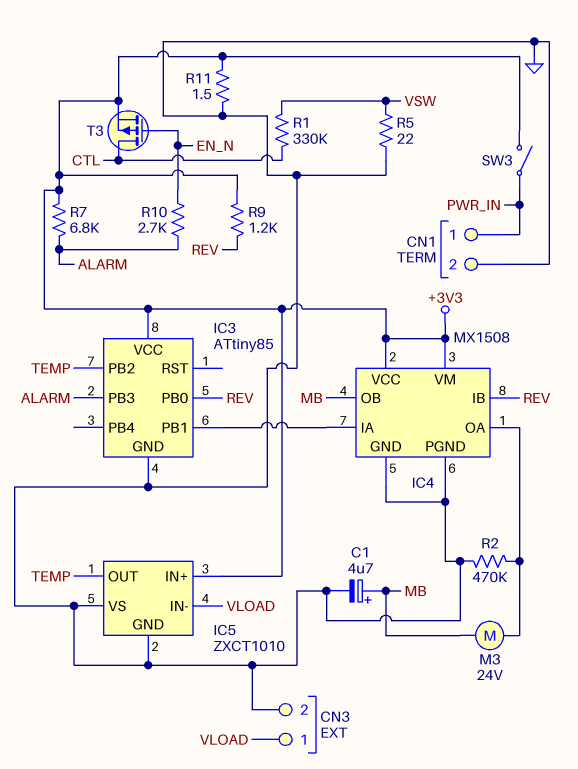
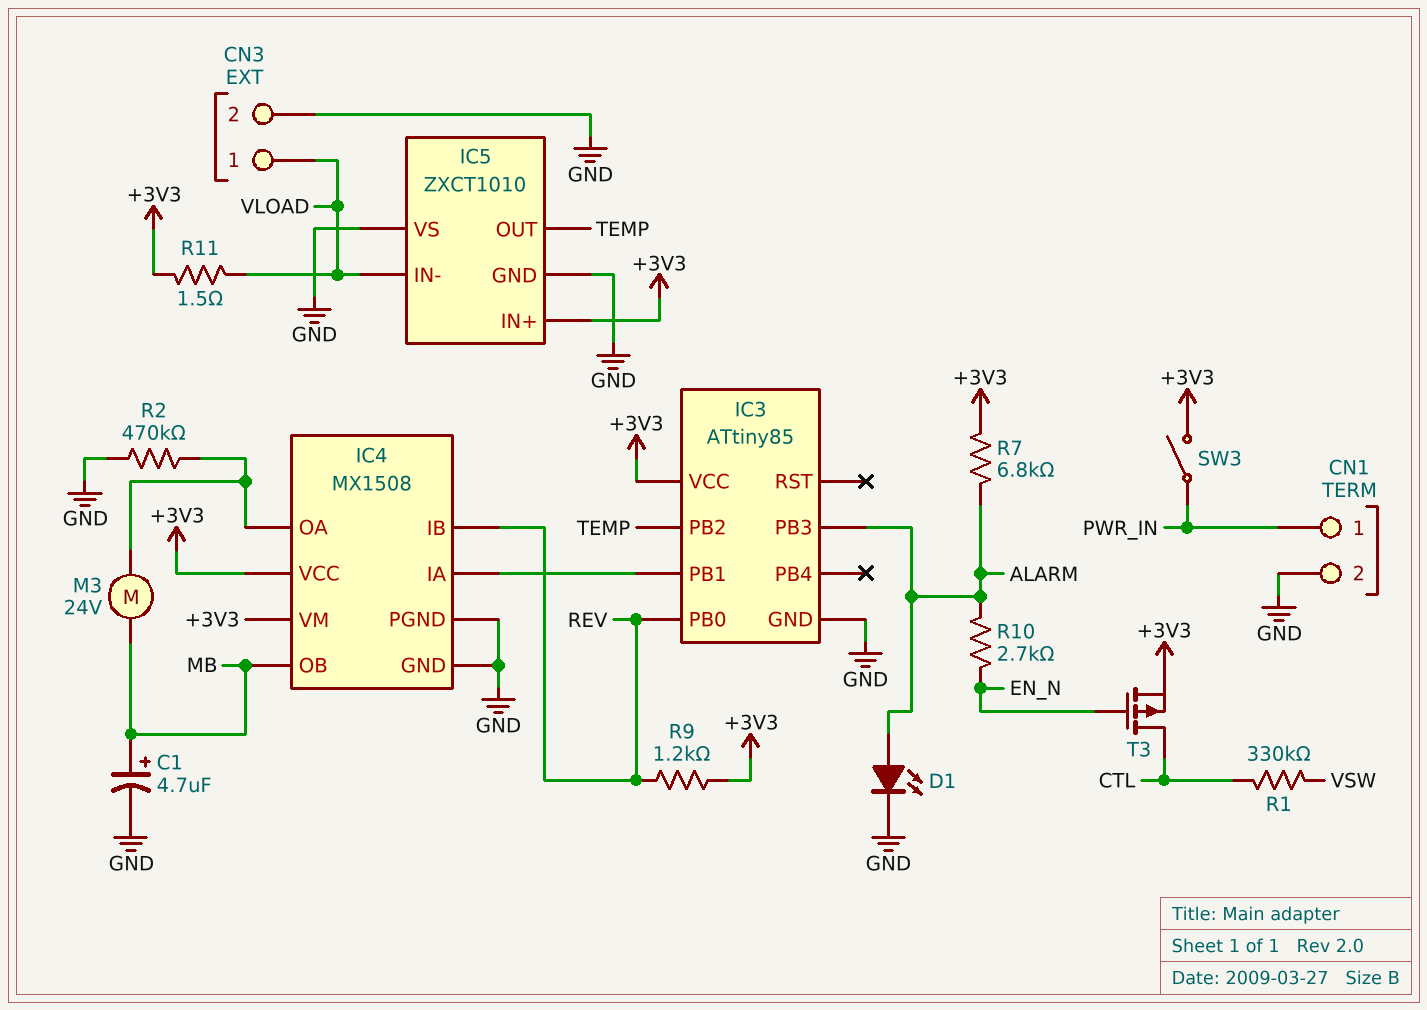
D1: none -> LED (A ALARM, K GND)
R5: 22 (GND, VSW) -> none
R11: 1.5 (+3V3, GND) -> 1.5 (+3V3, VLOAD)

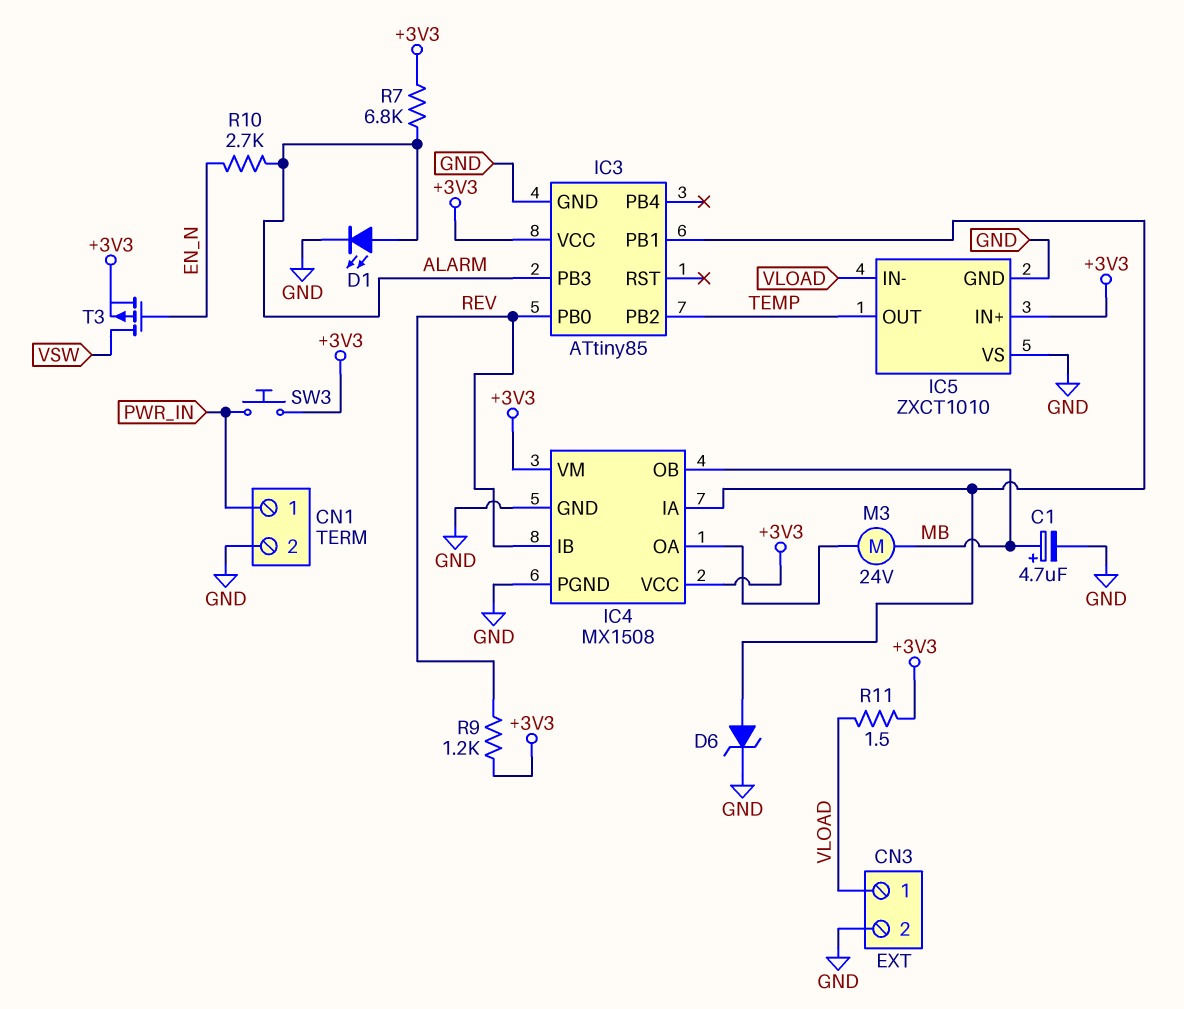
D6: none -> zener (A IC3/PB1, K GND)
R1: 330k (CTL, VSW) -> none
R2: 470k (GND, IC4/OA) -> none
SW3: switch (+3V3, PWR_IN) -> button (+3V3, PWR_IN)
T3: PMOS (G EN_N, D CTL, S +3V3) -> PMOS (G EN_N, D VSW, S +3V3)

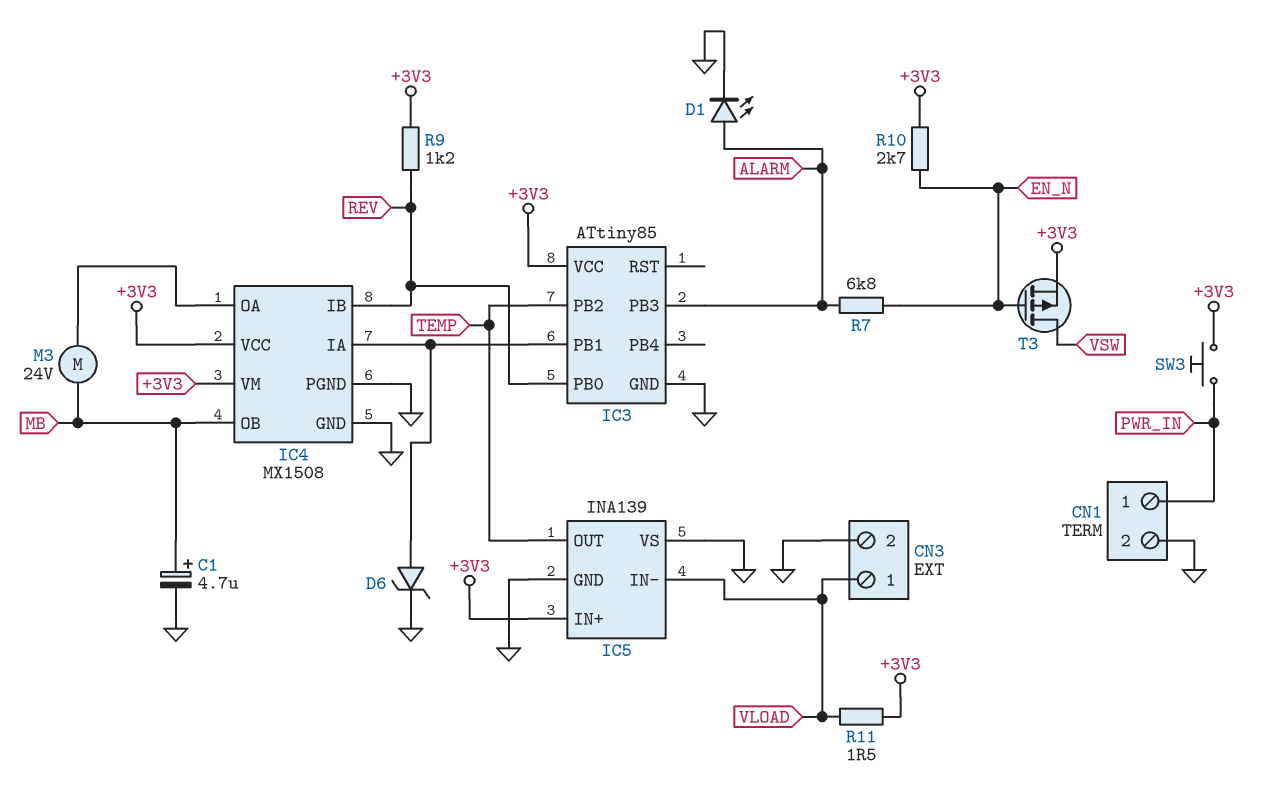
IC5: ZXCT1010 -> INA139
R7: 6.8k (+3V3, ALARM) -> 6.8k (ALARM, EN_N)
R10: 2.7k (ALARM, EN_N) -> 2.7k (+3V3, EN_N)

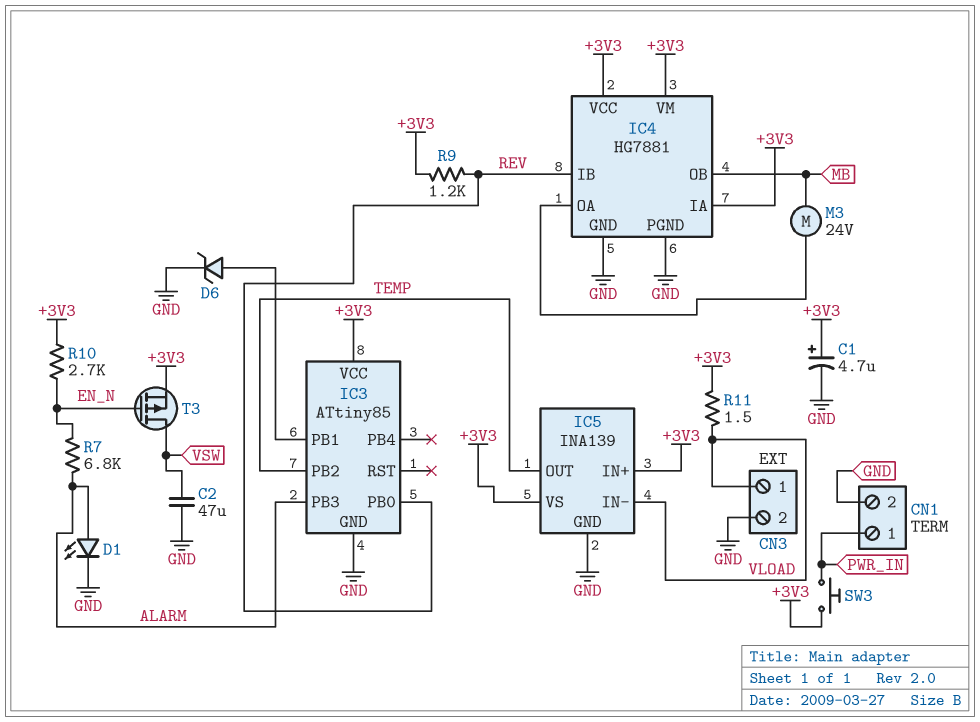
C1: 4.7uF (plus MB, minus GND) -> 4.7uF (plus +3V3, minus GND)
C2: none -> 47uF (GND, VSW)
IC4: MX1508 -> HG7881
IC4 pin IA: IC3/PB1 -> +3V3
IC5 pin VS: GND -> +3V3

